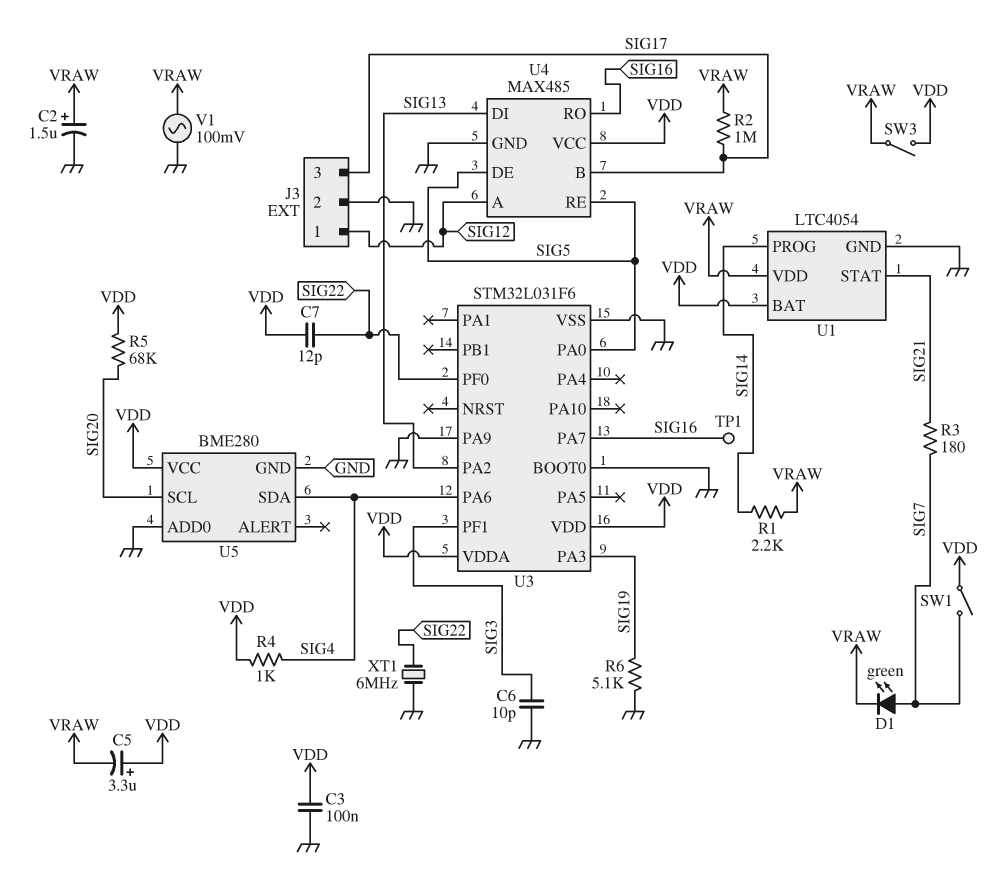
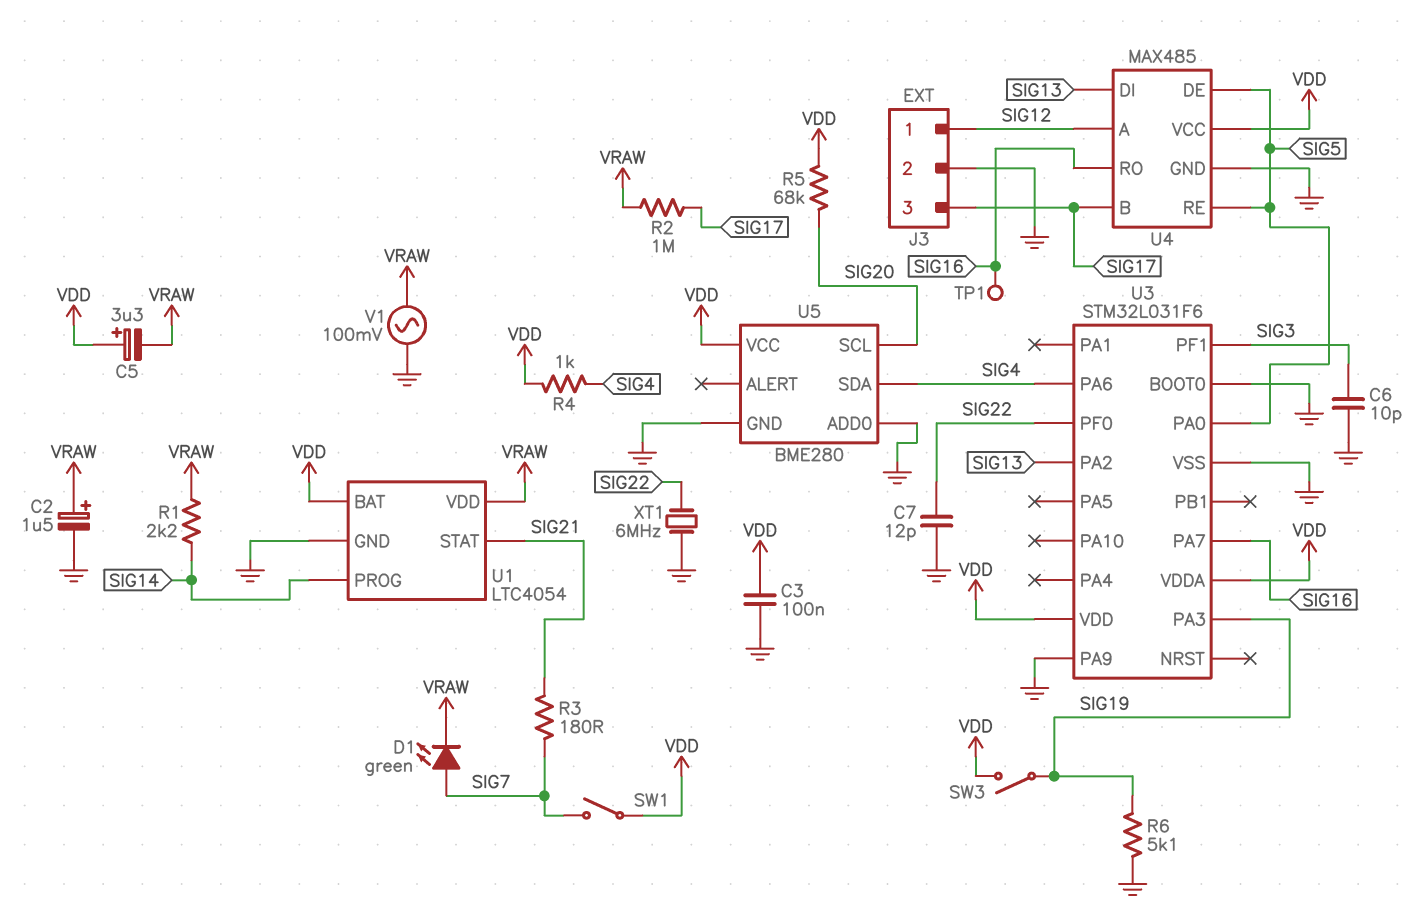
C7: 12pF (SIG22, VDD) -> 12pF (GND, SIG22)
SW3: switch (VDD, VRAW) -> switch (SIG19, VDD)

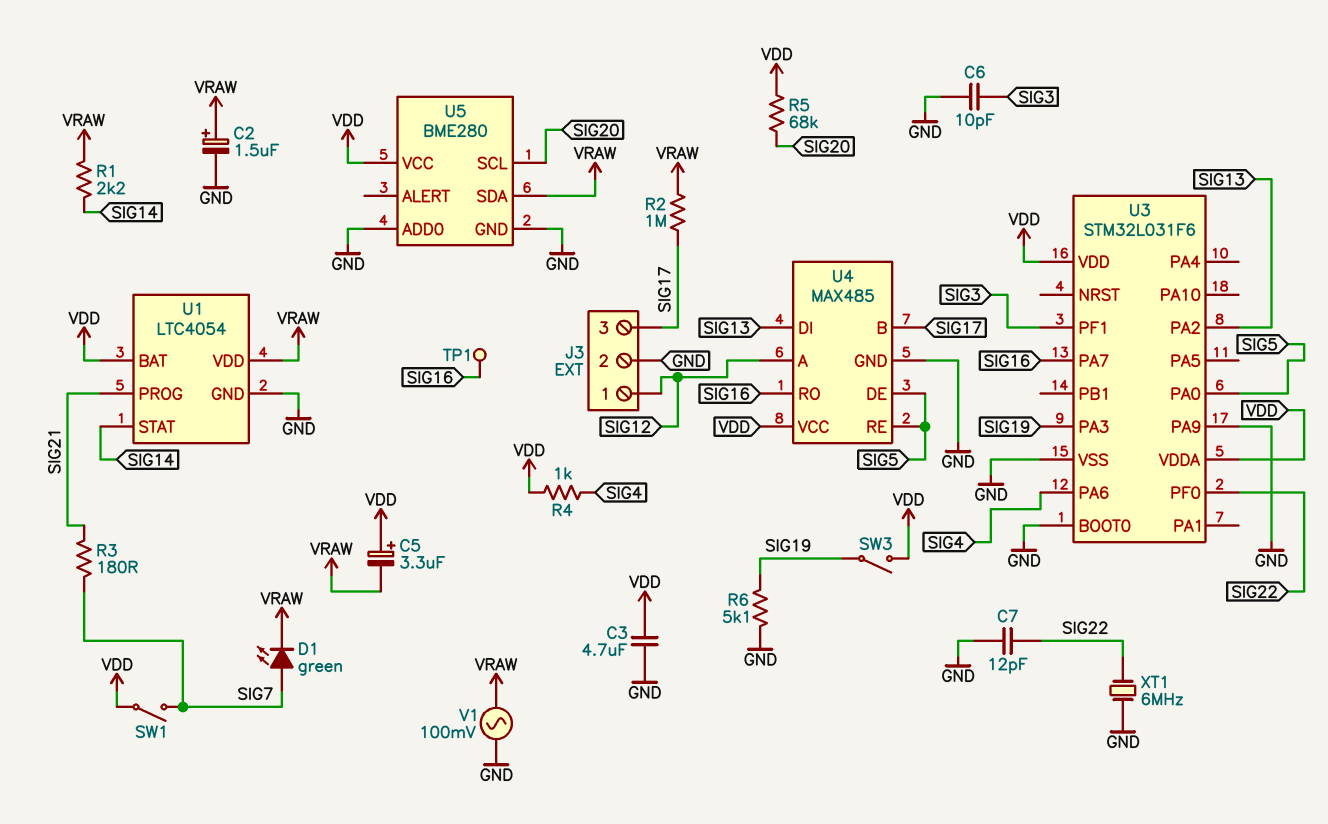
C3: 100nF (GND, VDD) -> 4.7uF (GND, VDD)
U1 pin PROG: SIG14 -> SIG21
U1 pin STAT: SIG21 -> SIG14
U5 pin SDA: SIG4 -> VRAW

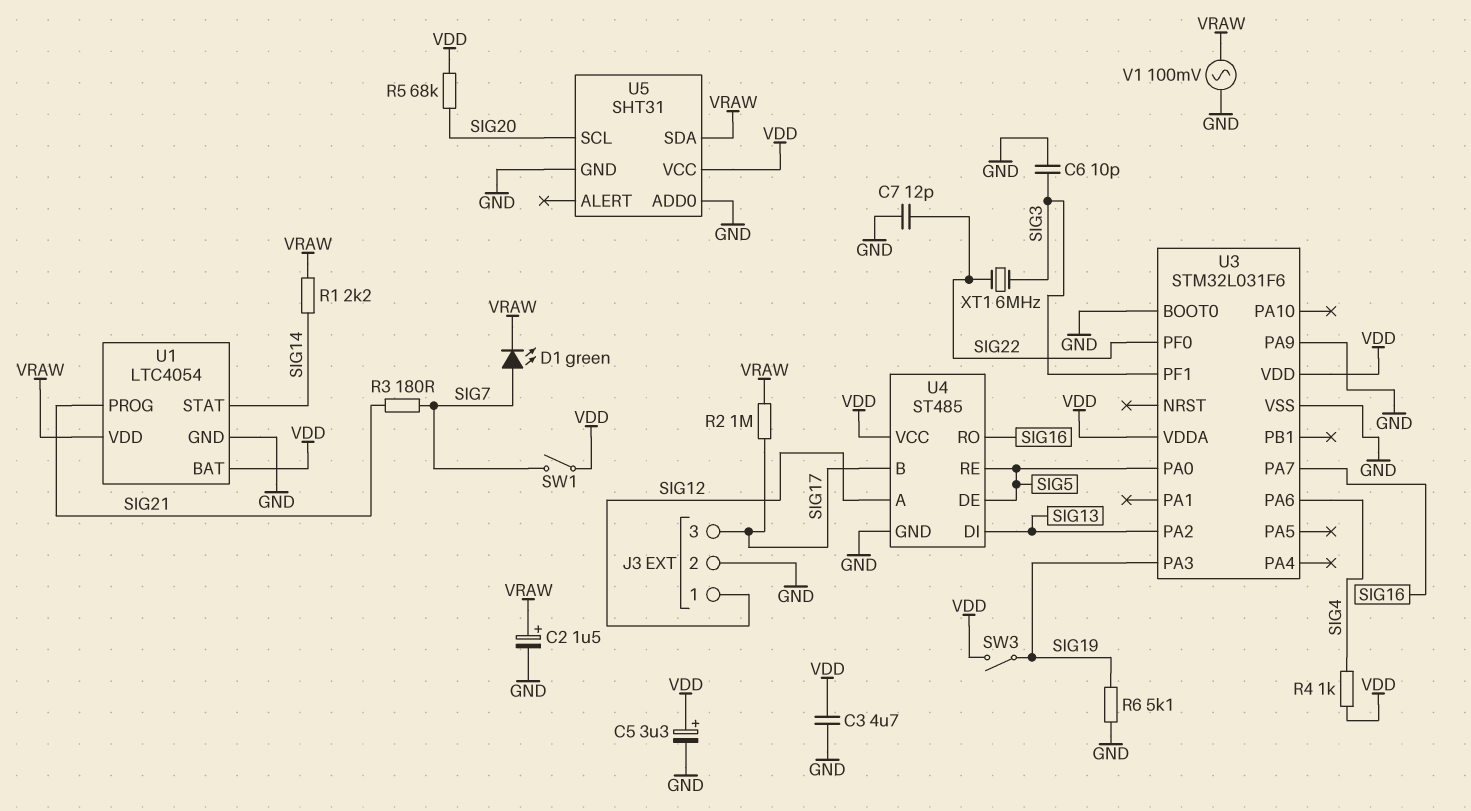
C5: 3.3uF (plus VDD, minus VRAW) -> 3.3uF (plus VDD, minus GND)
TP1: test point (SIG16) -> none
U4: MAX485 -> ST485
U5: BME280 -> SHT31
XT1: 6MHz (GND, SIG22) -> 6MHz (SIG3, SIG22)

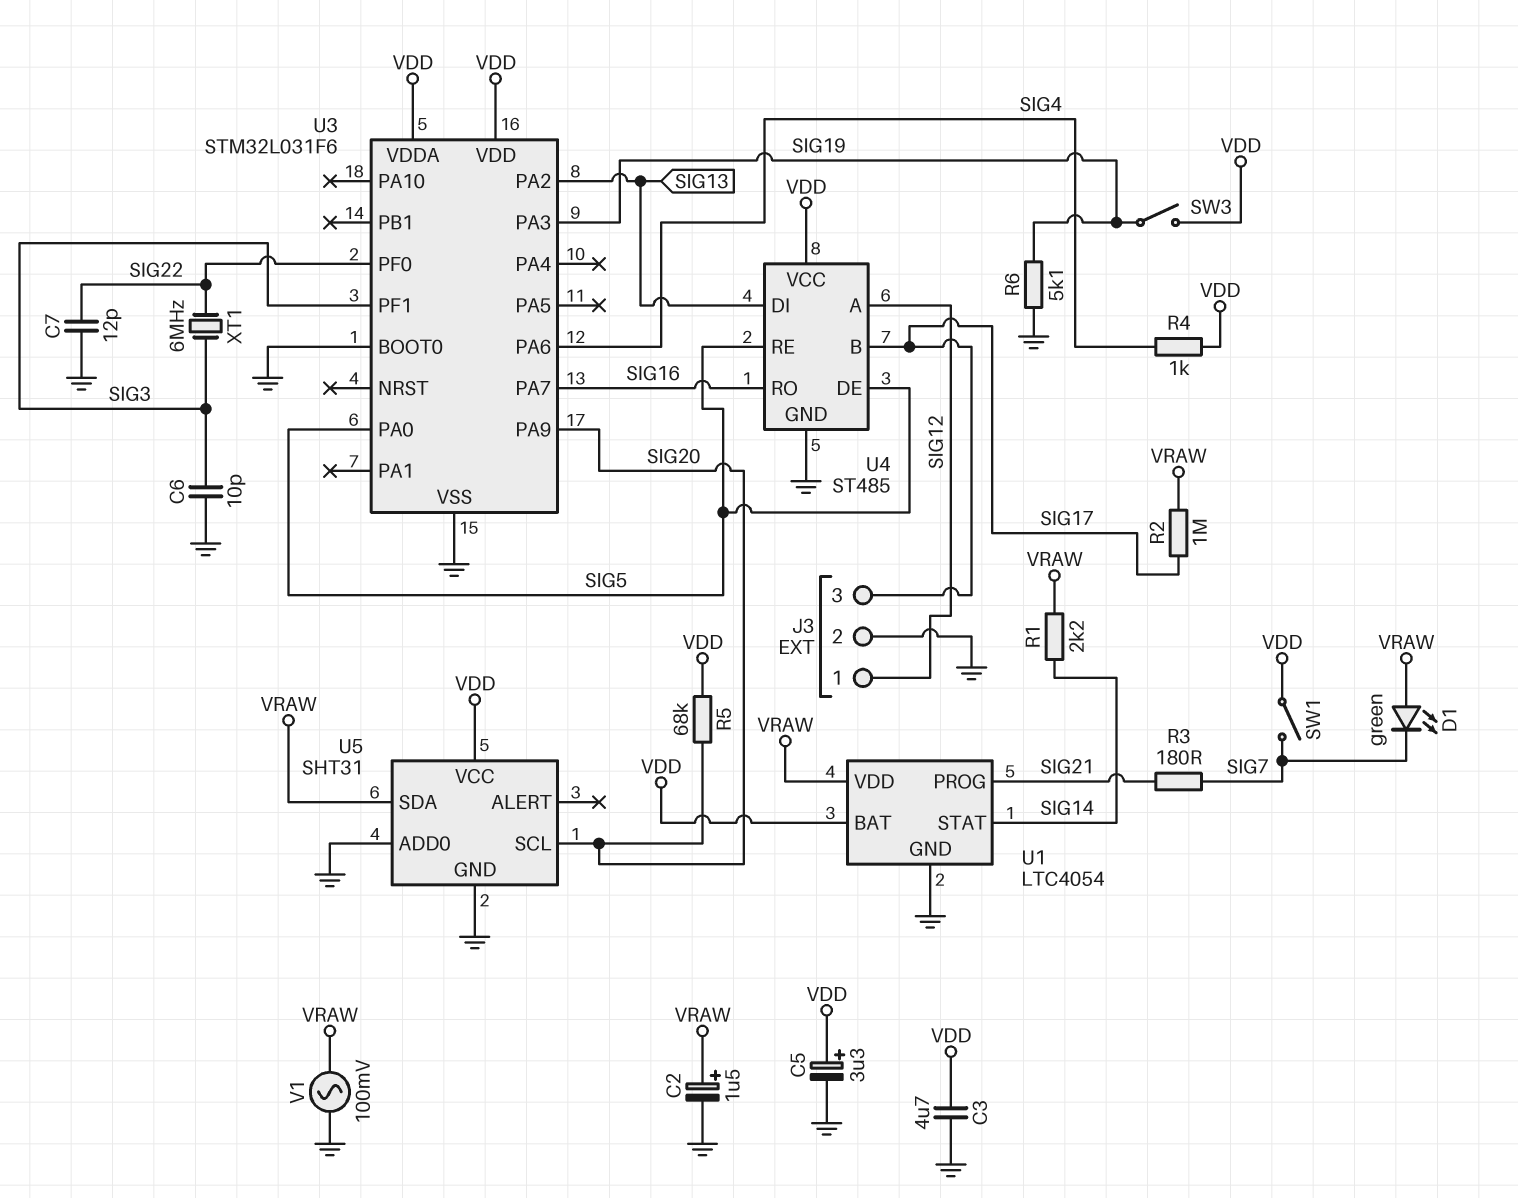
D1: LED green (A SIG7, K VRAW) -> LED green (A VRAW, K SIG7)
U3 pin PA9: GND -> SIG20

